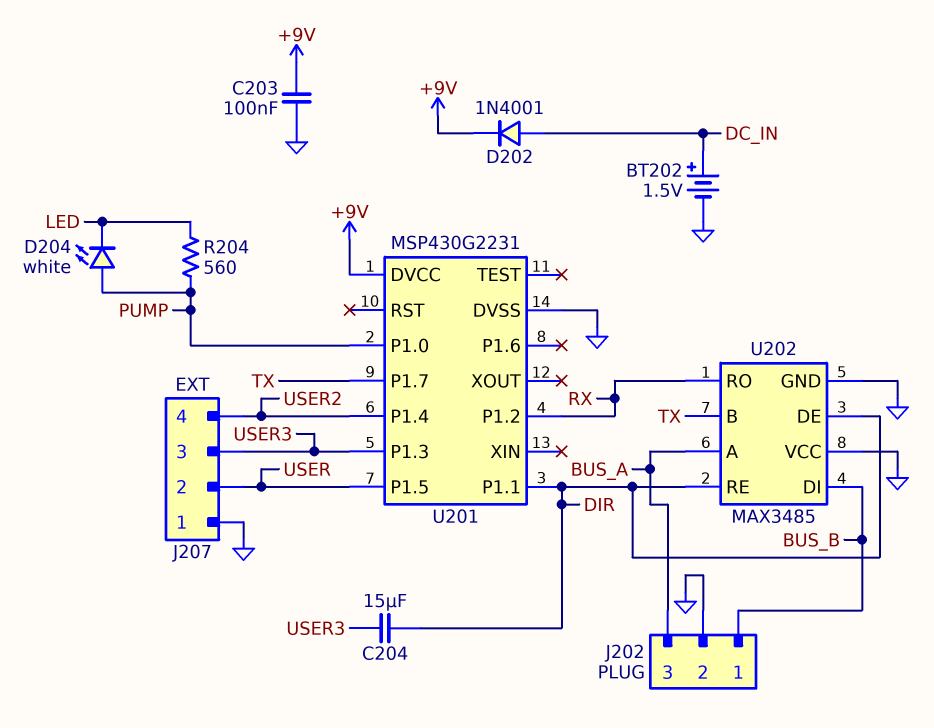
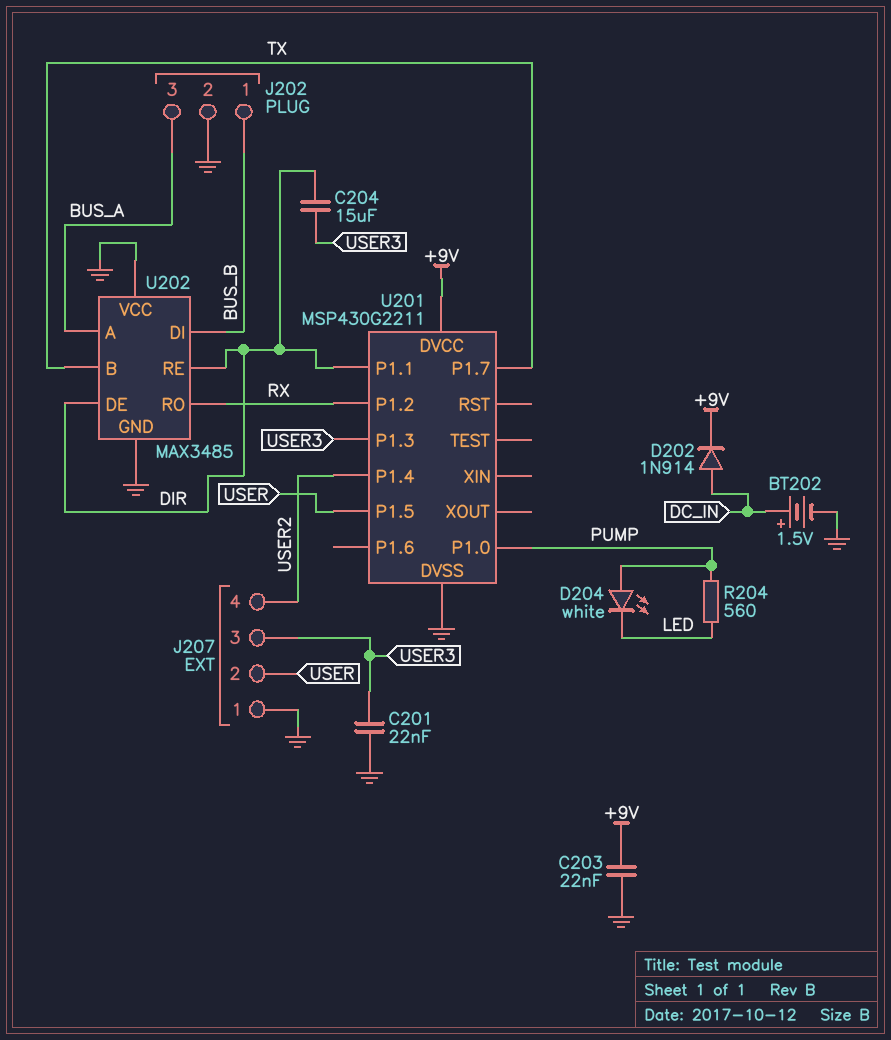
C201: none -> 22nF (GND, USER3)
C203: 100nF (+9V, GND) -> 22nF (+9V, GND)
D202: diode 1N4001 (A DC_IN, K +9V) -> diode 1N914 (A DC_IN, K +9V)
U201: MSP430G2231 -> MSP430G2211

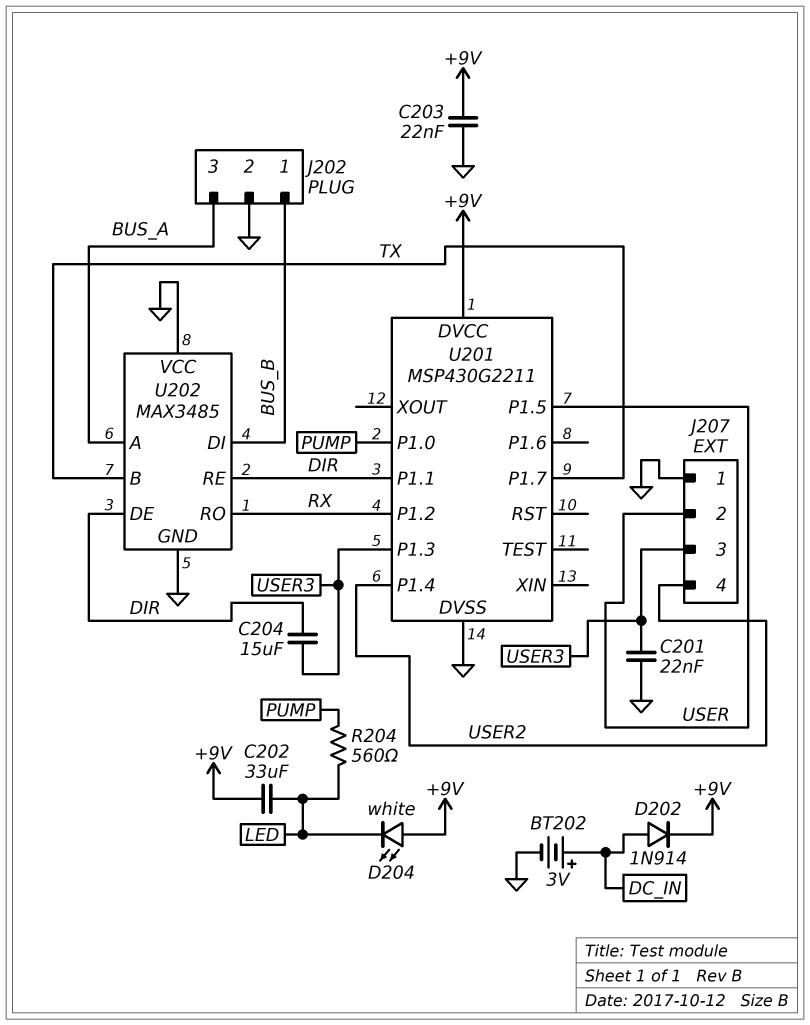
BT202: 1.5V (plus DC_IN, minus GND) -> 3V (plus DC_IN, minus GND)
C202: none -> 33uF (+9V, LED)
D204: LED white (A PUMP, K LED) -> LED white (A +9V, K LED)

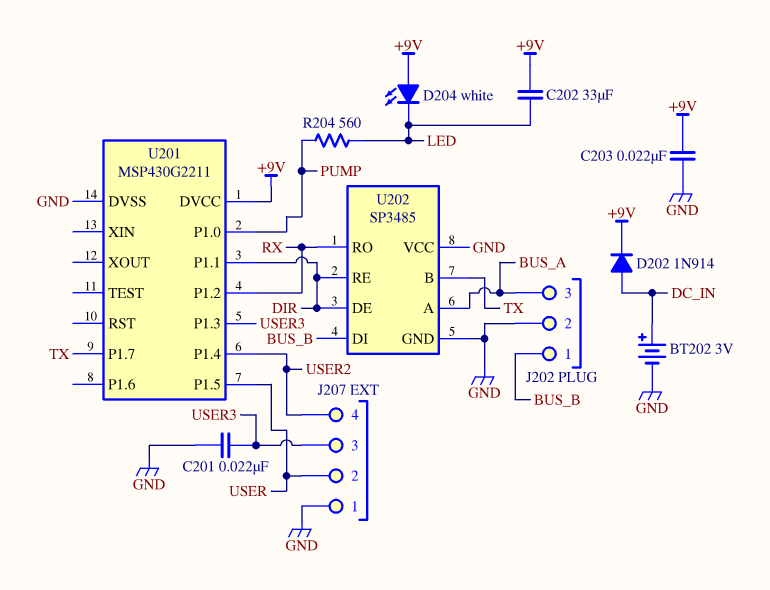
C204: 15uF (DIR, USER3) -> none
U202: MAX3485 -> SP3485

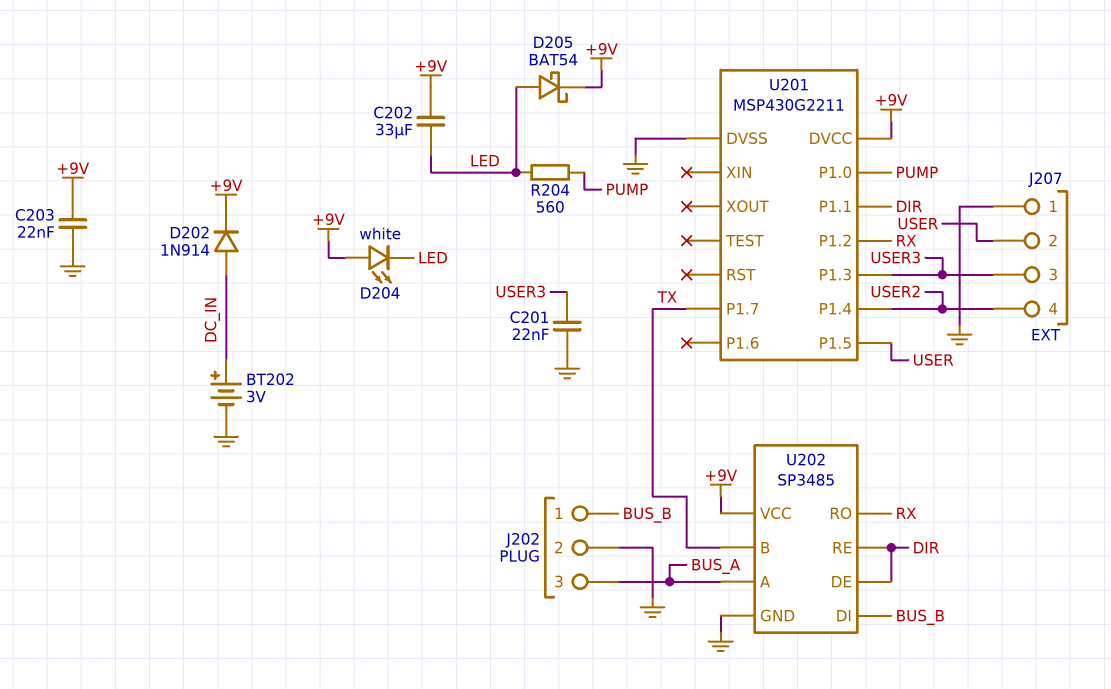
D205: none -> schottky BAT54 (A LED, K +9V)
U202 pin VCC: GND -> +9V

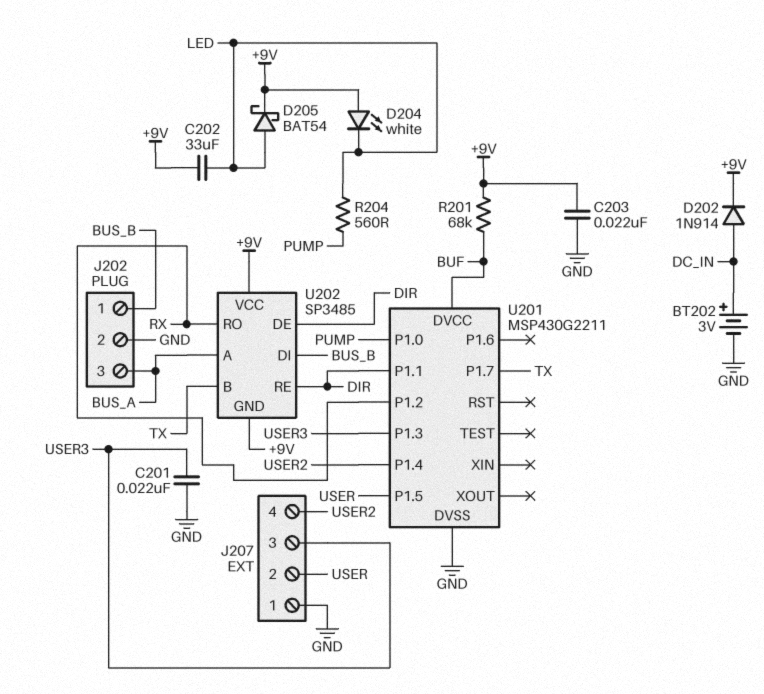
R201: none -> 68k (+9V, BUF)
U201 pin DVCC: +9V -> BUF
U202 pin GND: GND -> +9V

